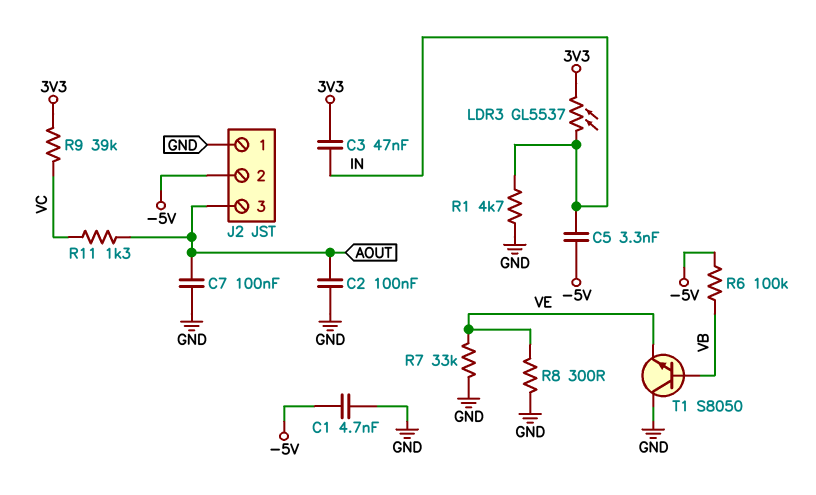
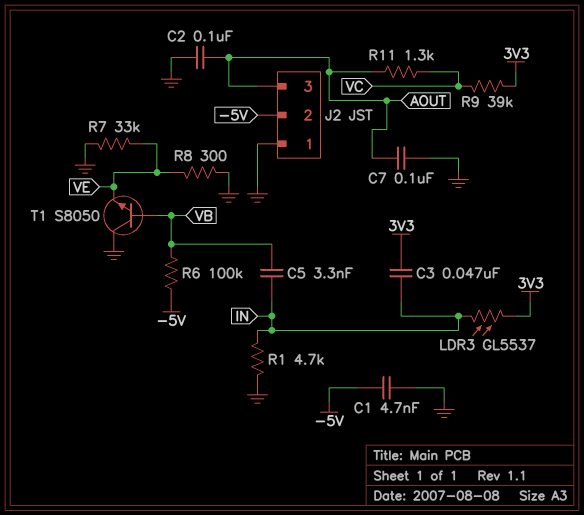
C5: 3.3nF (-5V, IN) -> 3.3nF (IN, VB)

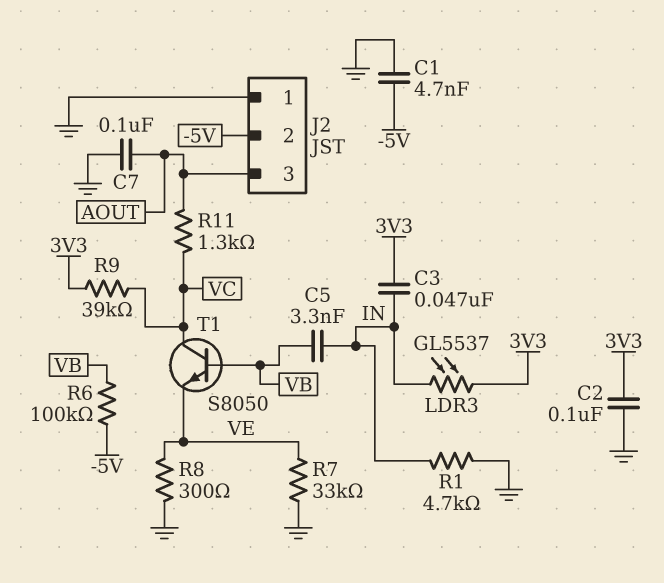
C2: 100nF (AOUT, GND) -> 100nF (3V3, GND)
T1: NPN S8050 (B VB, C GND, E VE) -> NPN S8050 (B VB, C VC, E VE)

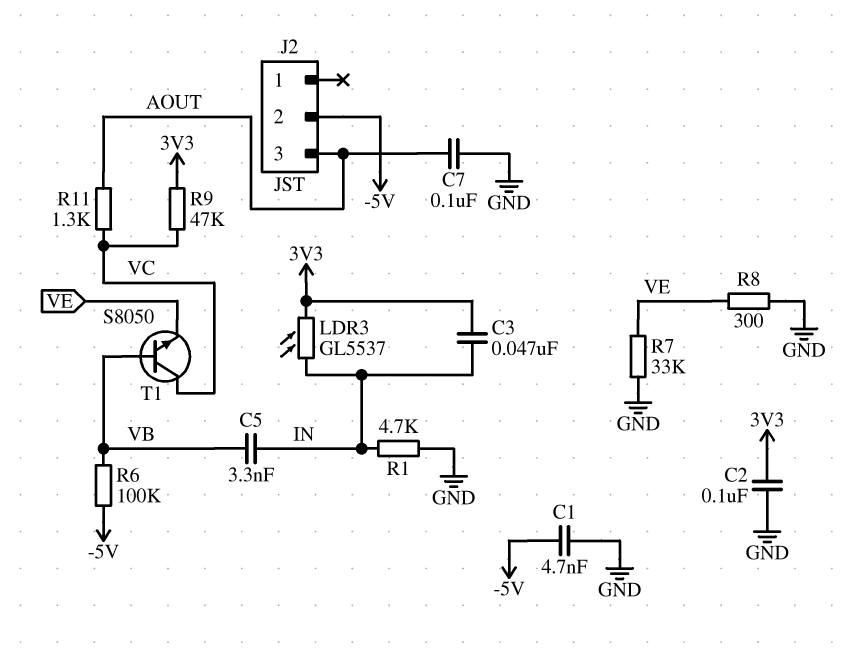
J2 pin 1: GND -> none
R9: 39k (3V3, VC) -> 47k (3V3, VC)

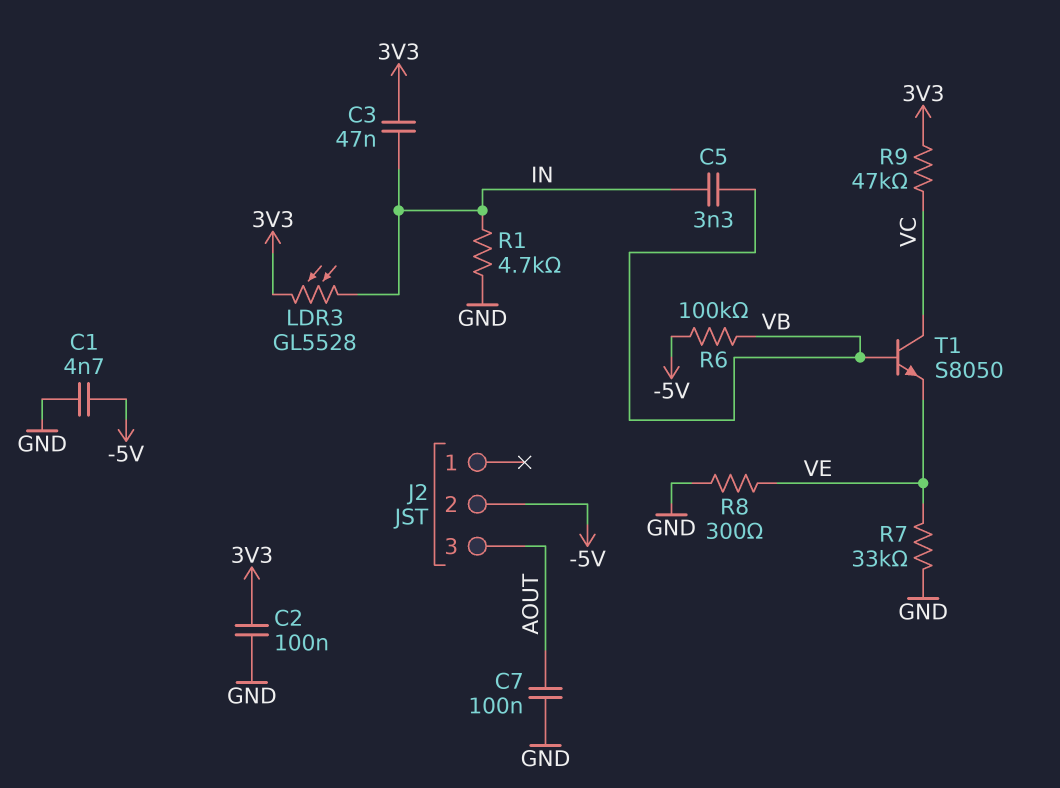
LDR3: GL5537 (3V3, IN) -> GL5528 (3V3, IN)
R11: 1.3k (AOUT, VC) -> none

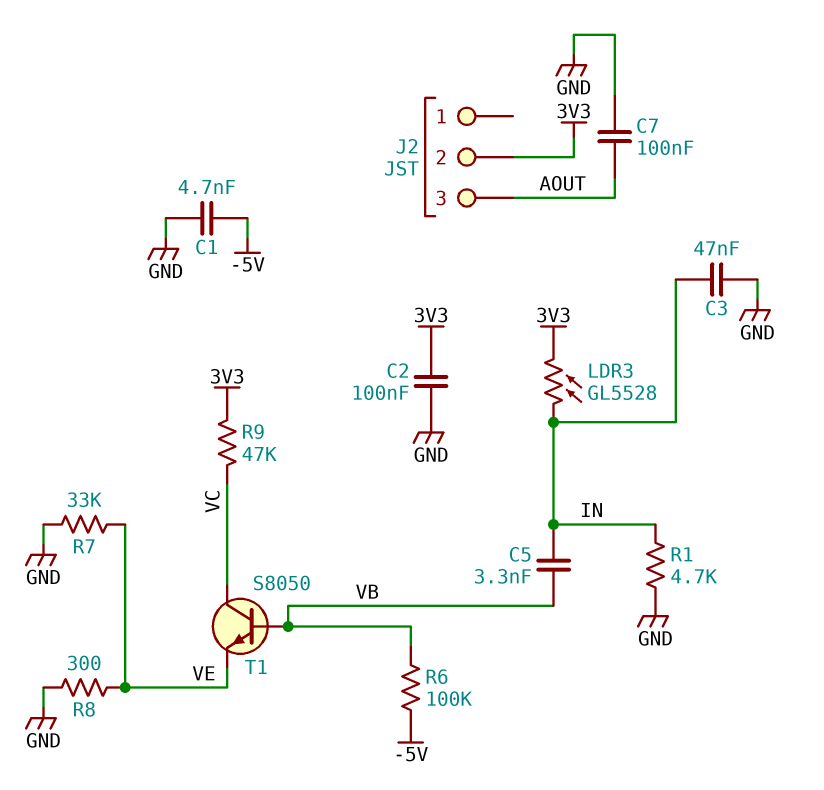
C3: 47nF (3V3, IN) -> 47nF (GND, IN)
J2 pin 2: -5V -> 3V3

